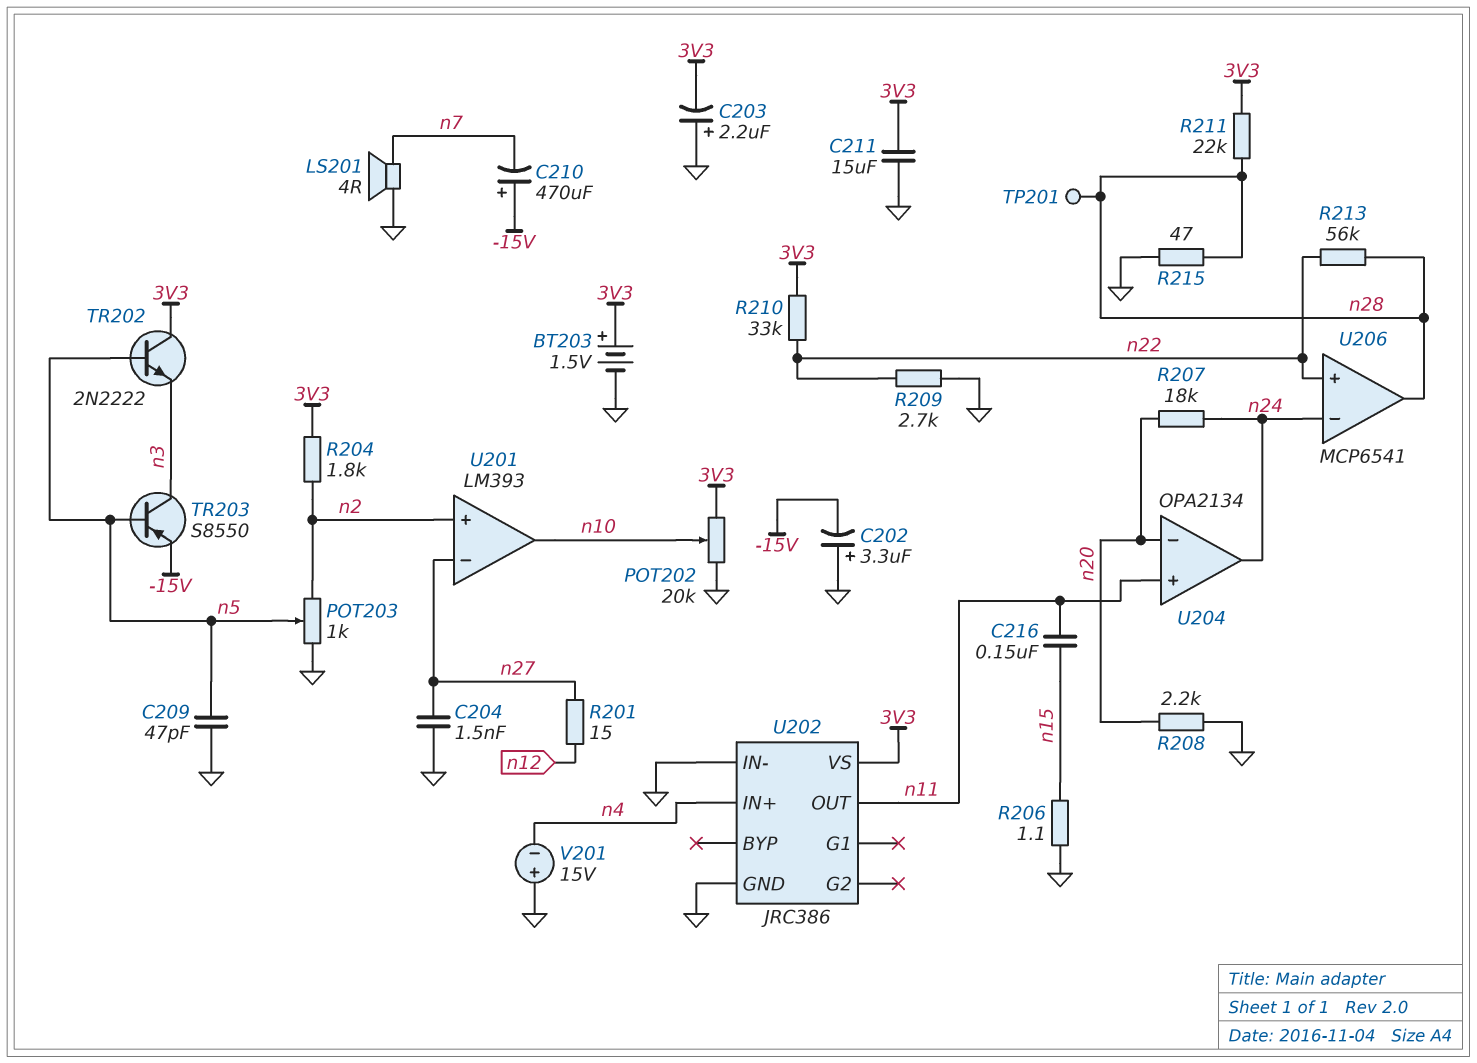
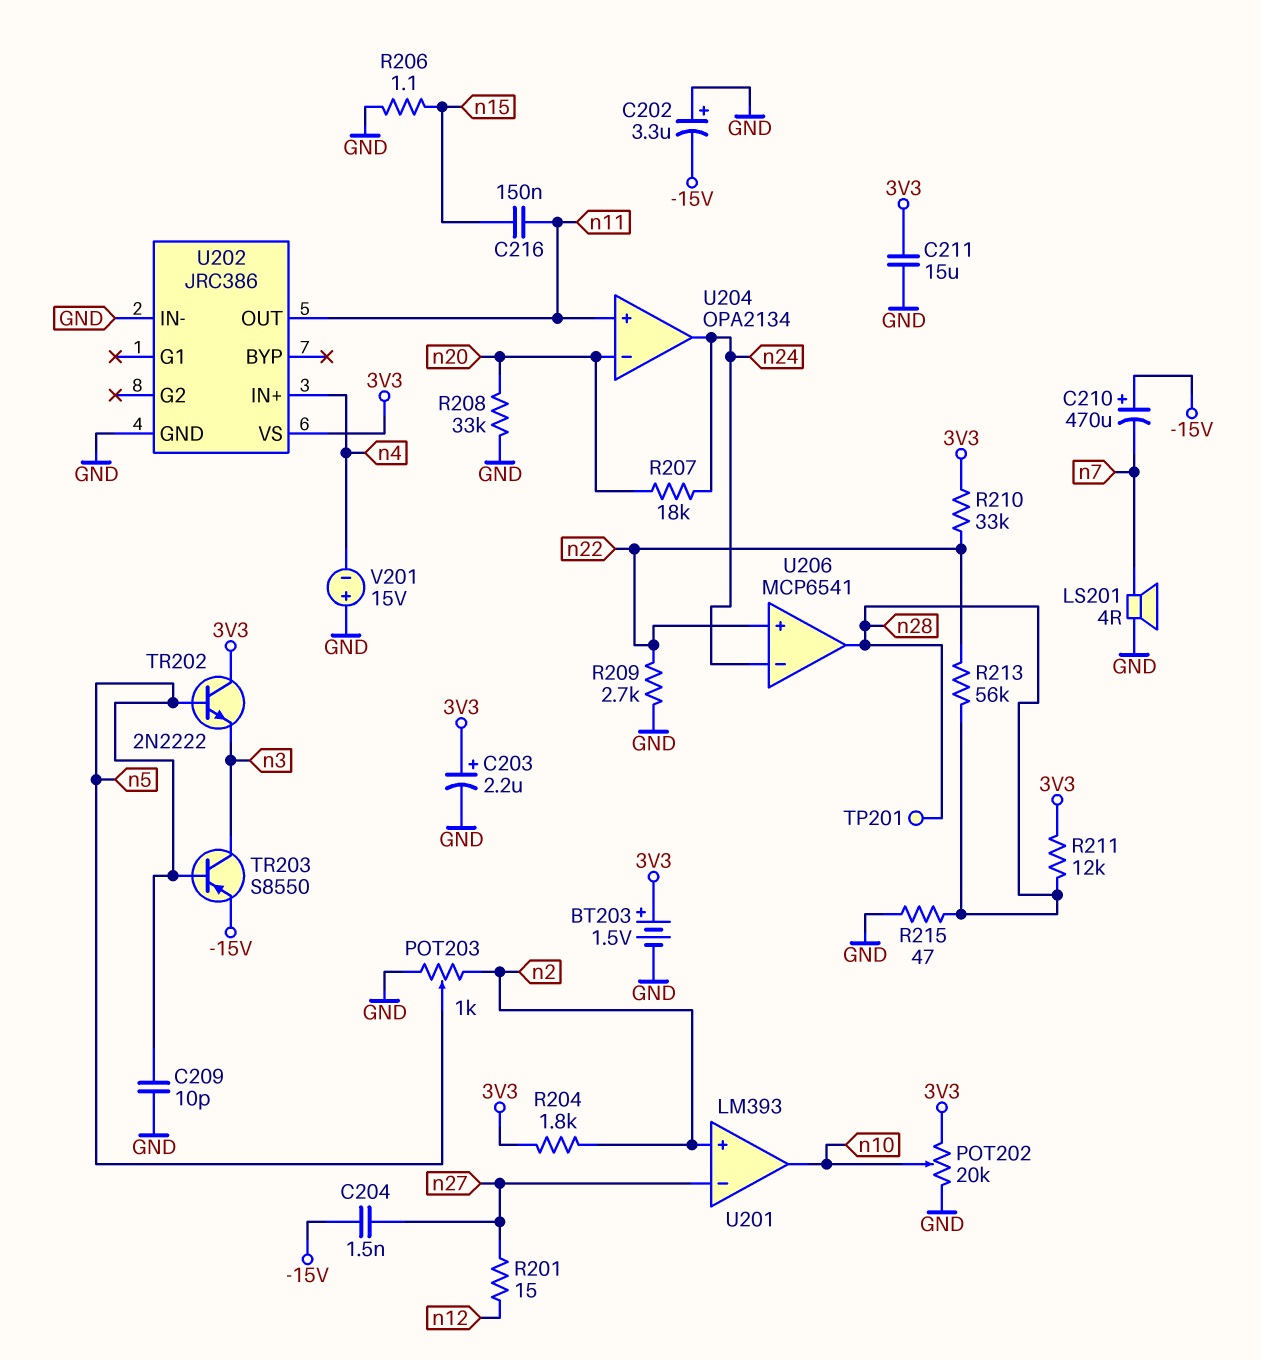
C203: 2.2uF (plus GND, minus 3V3) -> 2.2uF (plus 3V3, minus GND)
C204: 1.5nF (GND, n27) -> 1.5nF (-15V, n27)
C209: 47pF (GND, n5) -> 10pF (GND, n5)
R208: 2.2k (GND, n20) -> 33k (GND, n20)
R211: 22k (3V3, n28) -> 12k (3V3, n28)

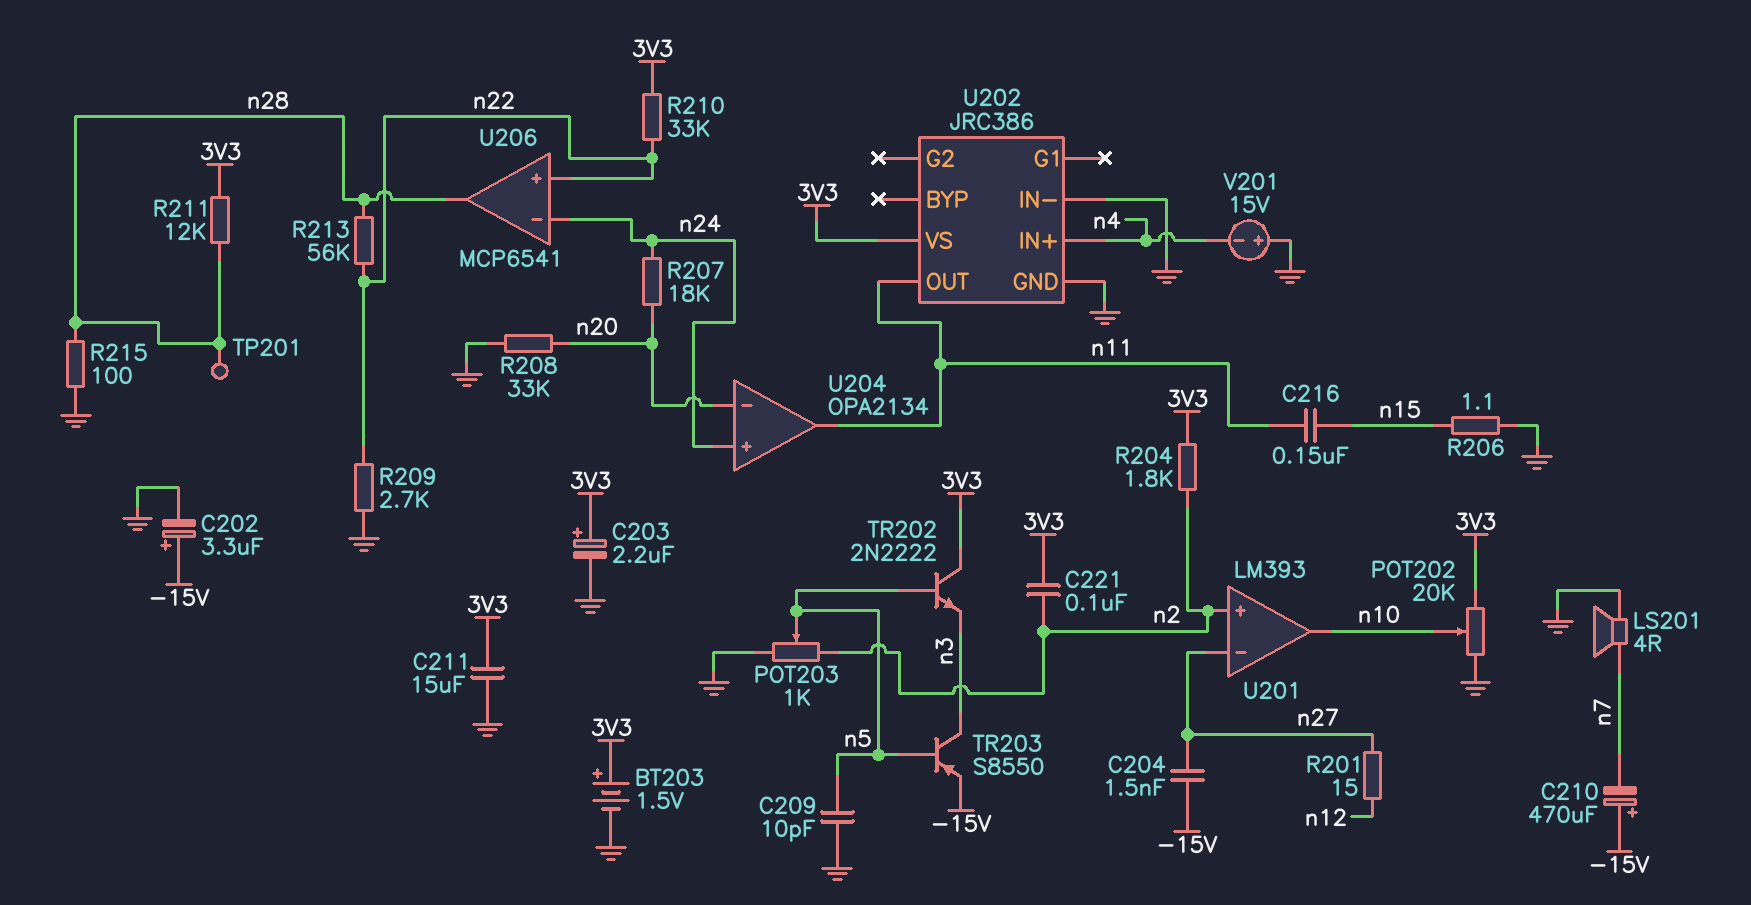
C202: 3.3uF (plus GND, minus -15V) -> 3.3uF (plus -15V, minus GND)
C221: none -> 100nF (3V3, n2)
R215: 47 (GND, n28) -> 100 (GND, n28)
U204 pin in+: n11 -> n24
U204 pin out: n24 -> n11

